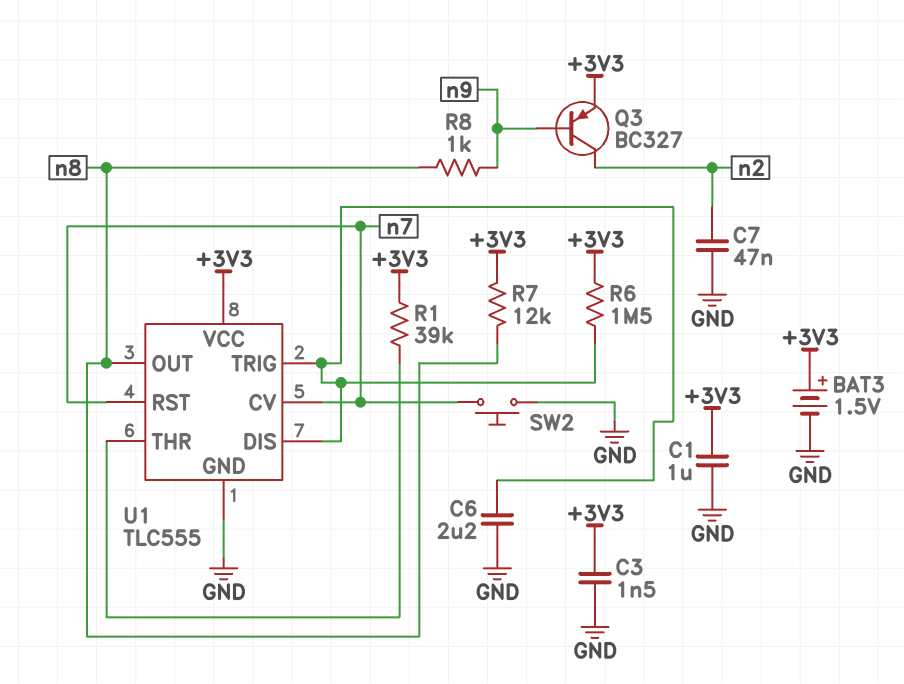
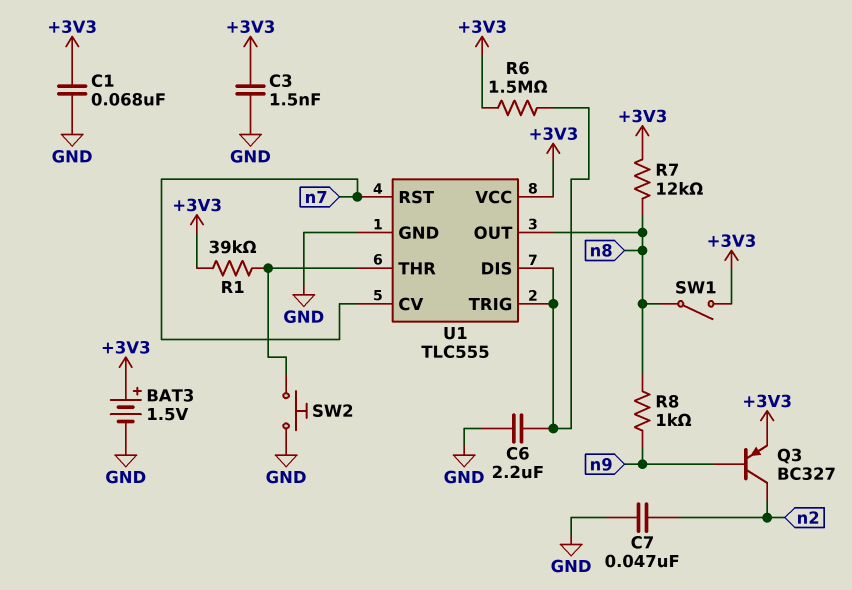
C1: 1uF (+3V3, GND) -> 68nF (+3V3, GND)
SW1: none -> switch (+3V3, n8)
SW2: button (GND, n7) -> button (GND, U1/THR)

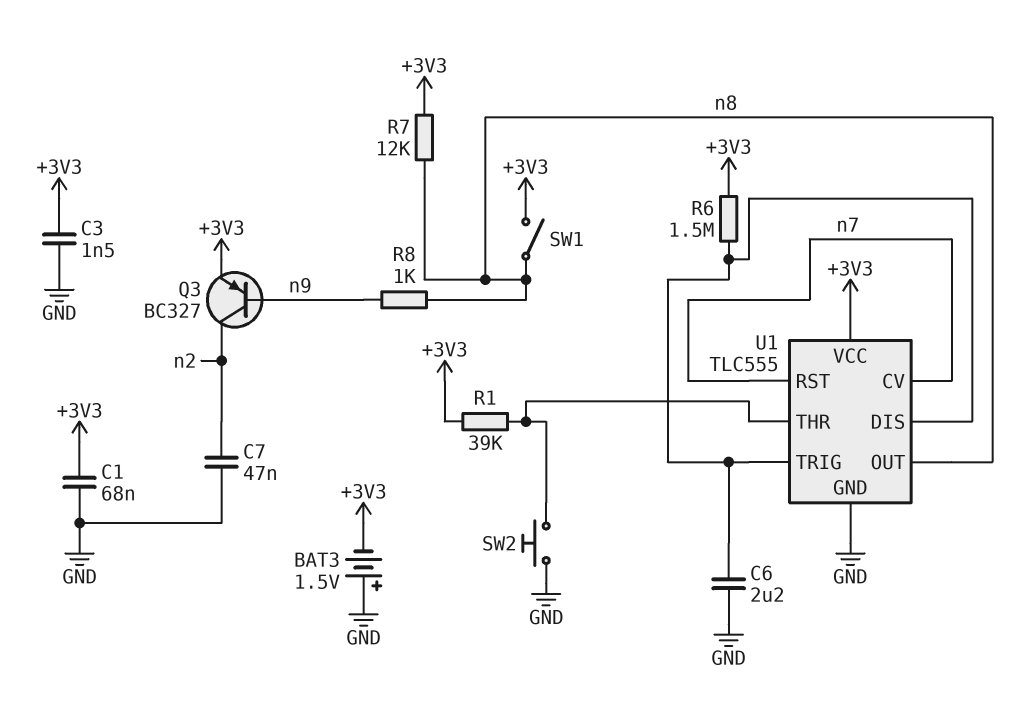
BAT3: 1.5V (plus +3V3, minus GND) -> 1.5V (plus GND, minus +3V3)

